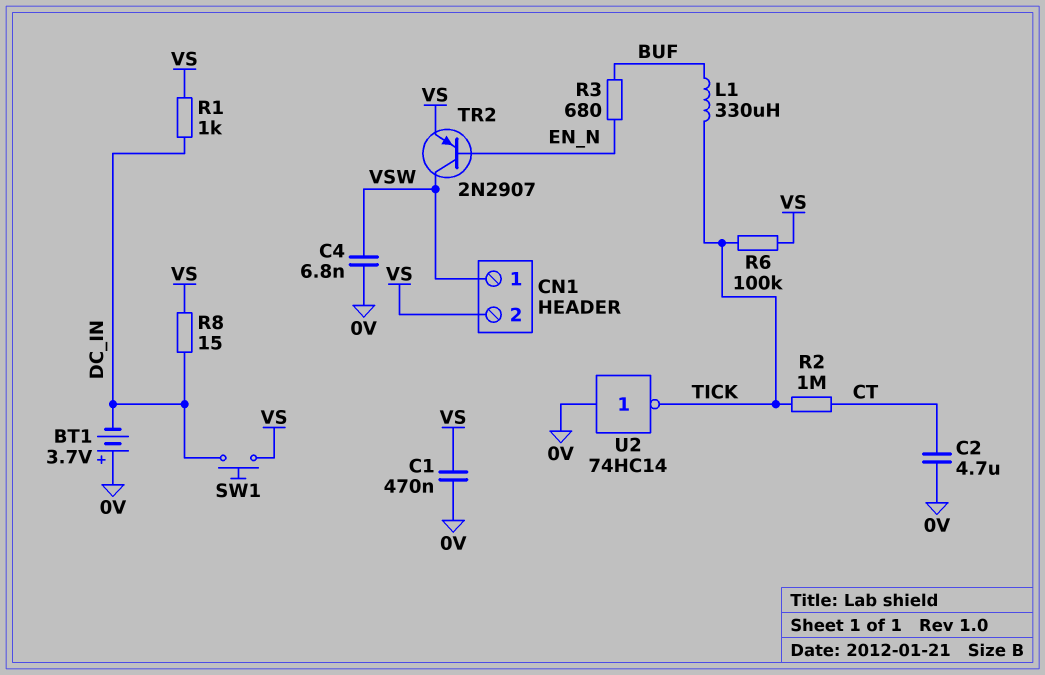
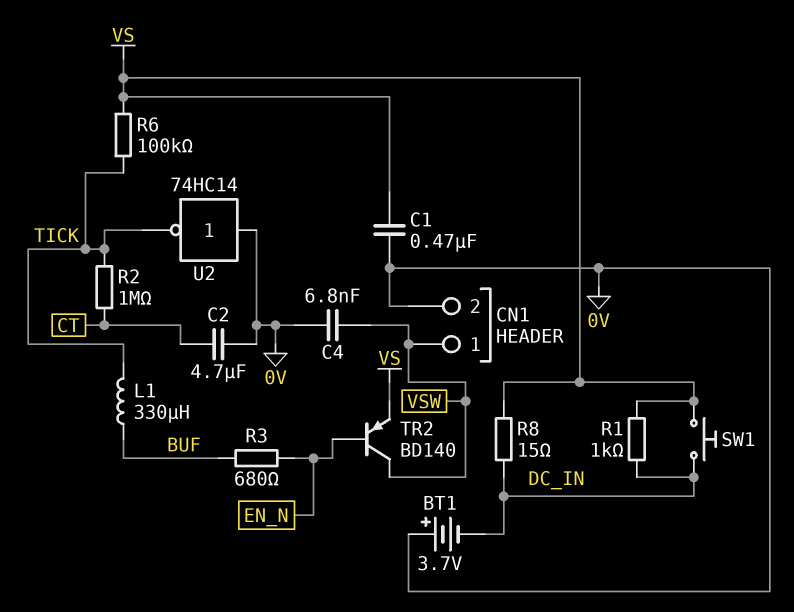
CN1 pin 2: VS -> 0V
TR2: PNP 2N2907 (B EN_N, C VSW, E VS) -> PNP BD140 (B EN_N, C VSW, E VS)

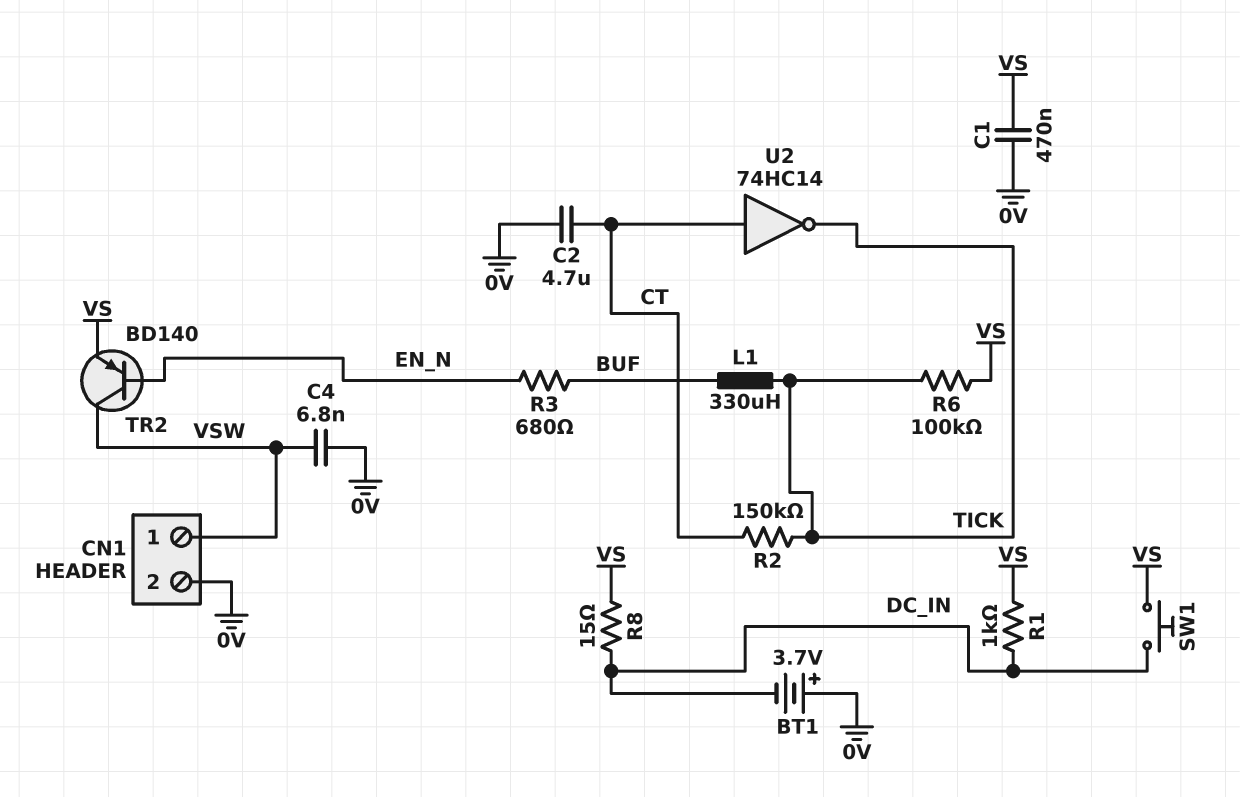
R2: 1M (CT, TICK) -> 150k (CT, TICK)
U2: NOT 74HC14 (in 0V, out TICK) -> NOT 74HC14 (in CT, out TICK)

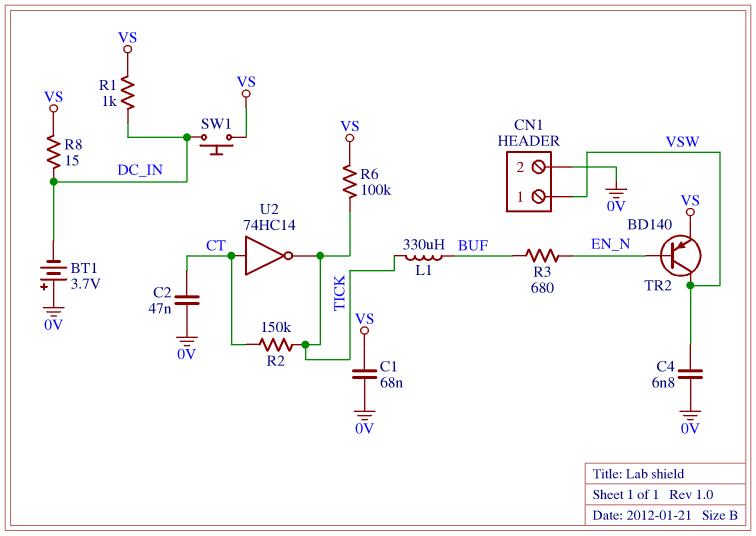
C1: 470nF (0V, VS) -> 68nF (0V, VS)
C2: 4.7uF (0V, CT) -> 47nF (0V, CT)

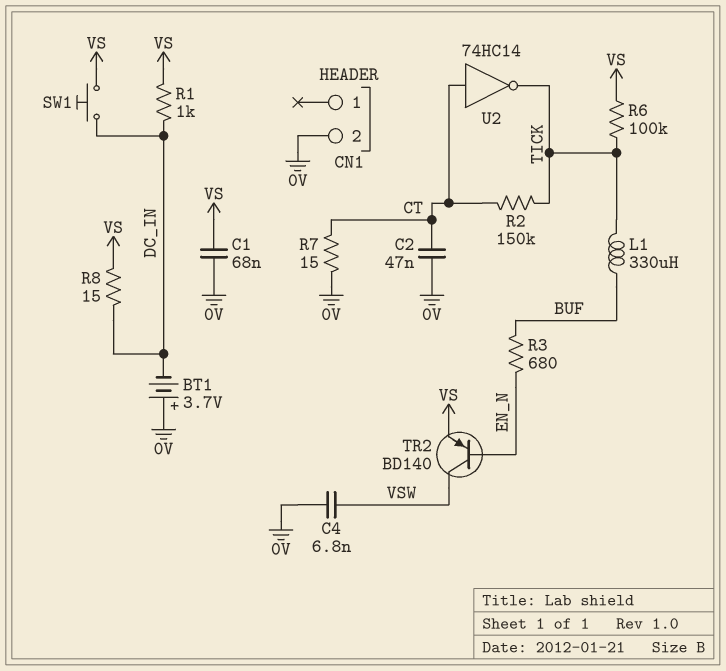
CN1 pin 1: VSW -> none
R7: none -> 15 (0V, CT)

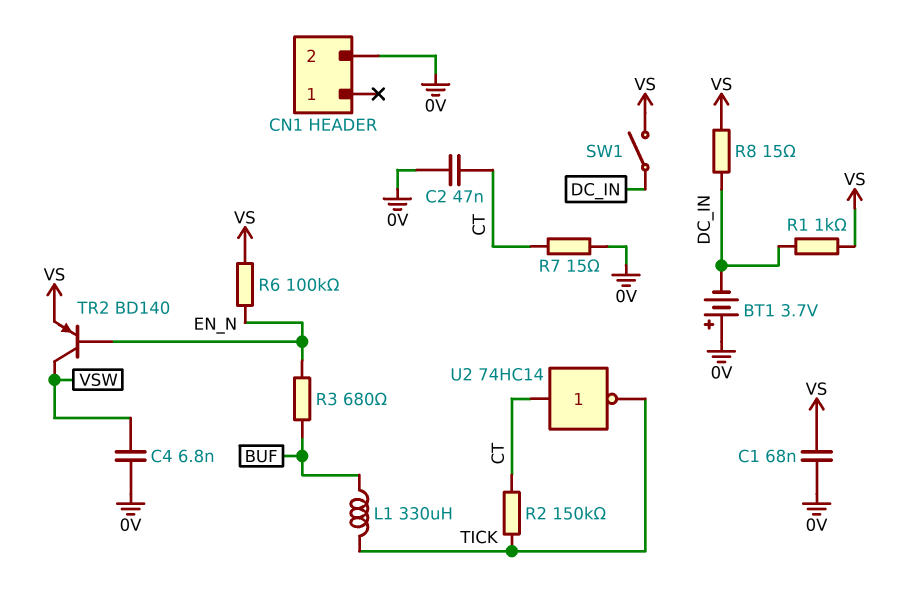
R6: 100k (TICK, VS) -> 100k (EN_N, VS)
SW1: button (DC_IN, VS) -> switch (DC_IN, VS)

